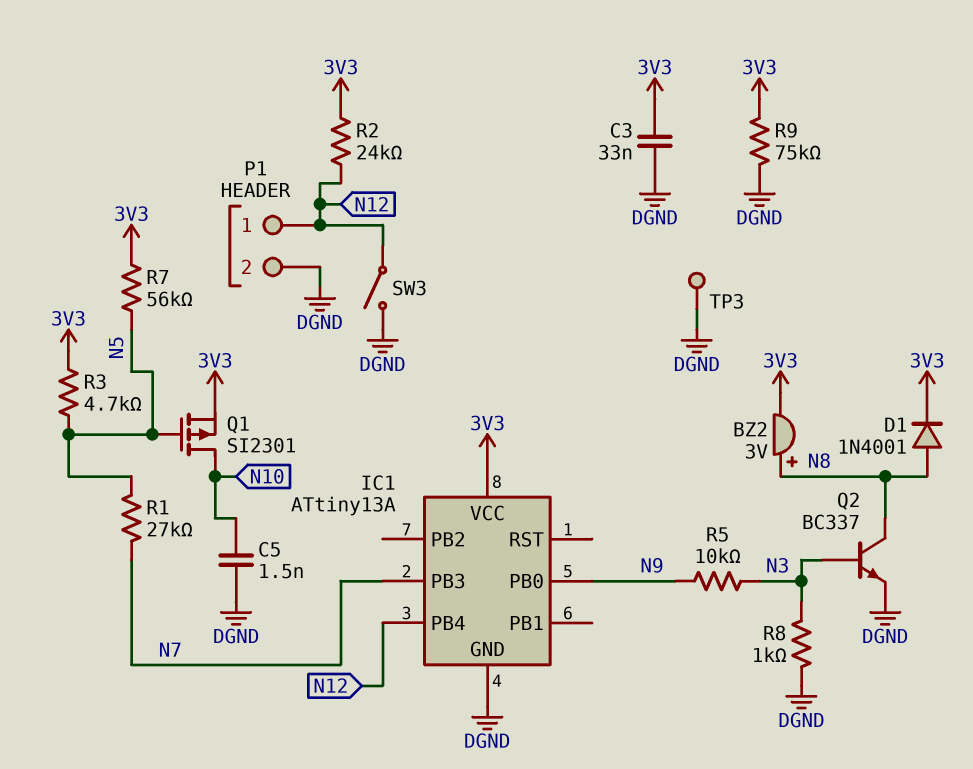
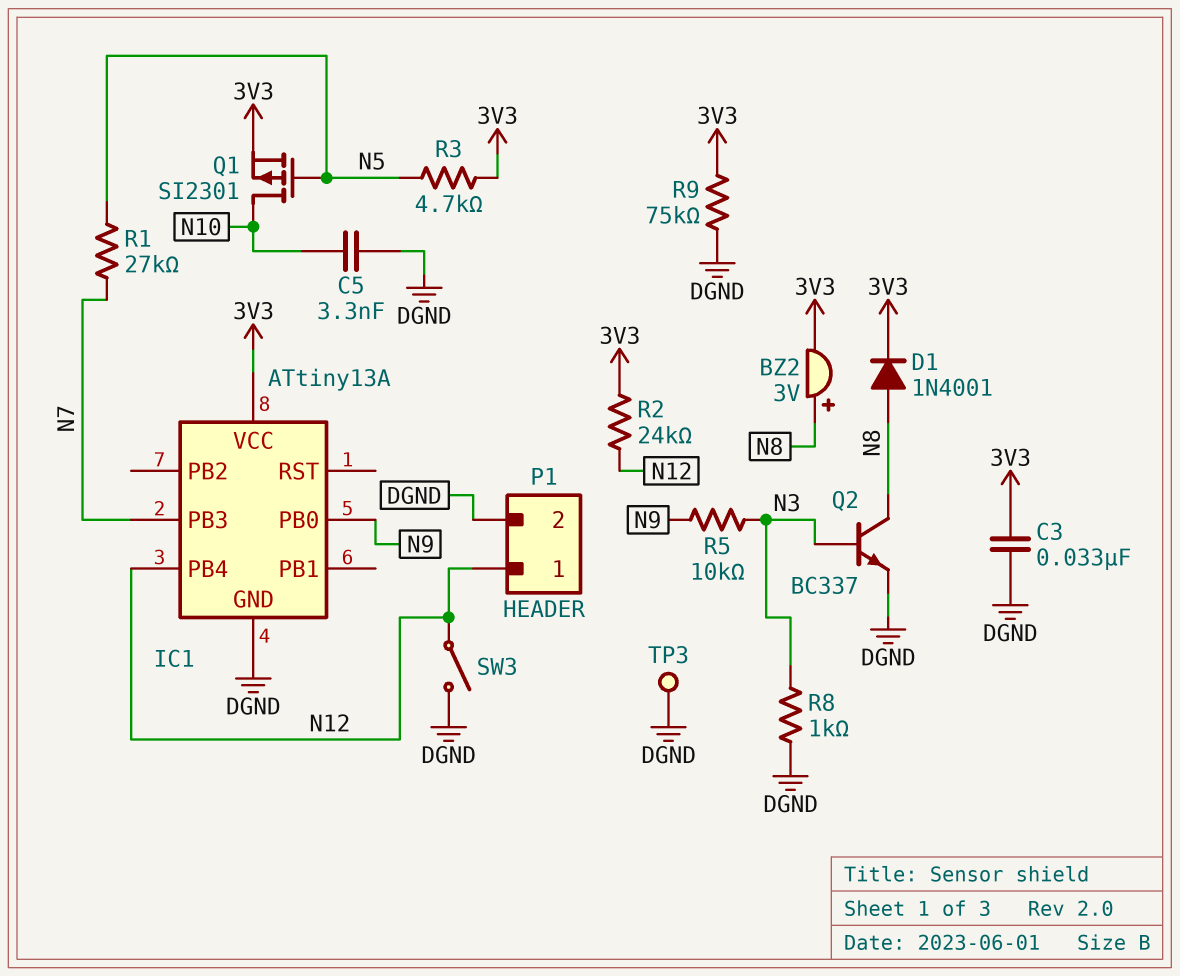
C5: 1.5nF (DGND, N10) -> 3.3nF (DGND, N10)
R7: 56k (3V3, N5) -> none

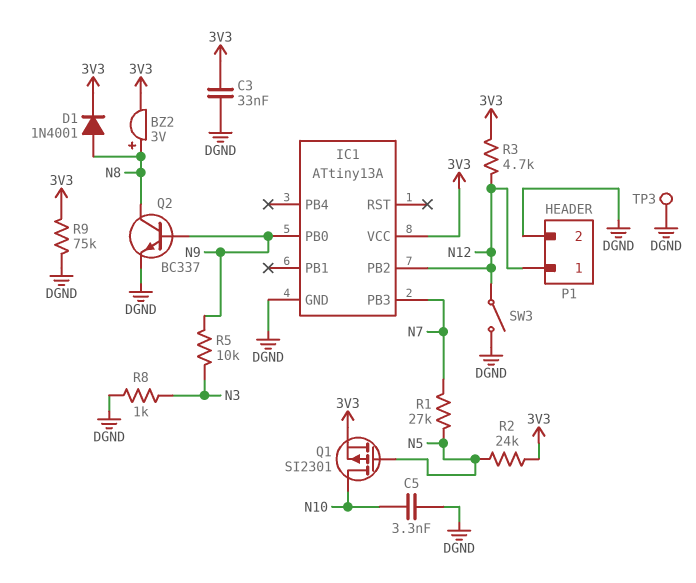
IC1 pin PB2: none -> N12
IC1 pin PB4: N12 -> none
Q2: NPN BC337 (B N3, C N8, E DGND) -> NPN BC337 (B N9, C N8, E DGND)
R2: 24k (3V3, N12) -> 24k (3V3, N5)
R3: 4.7k (3V3, N5) -> 4.7k (3V3, N12)

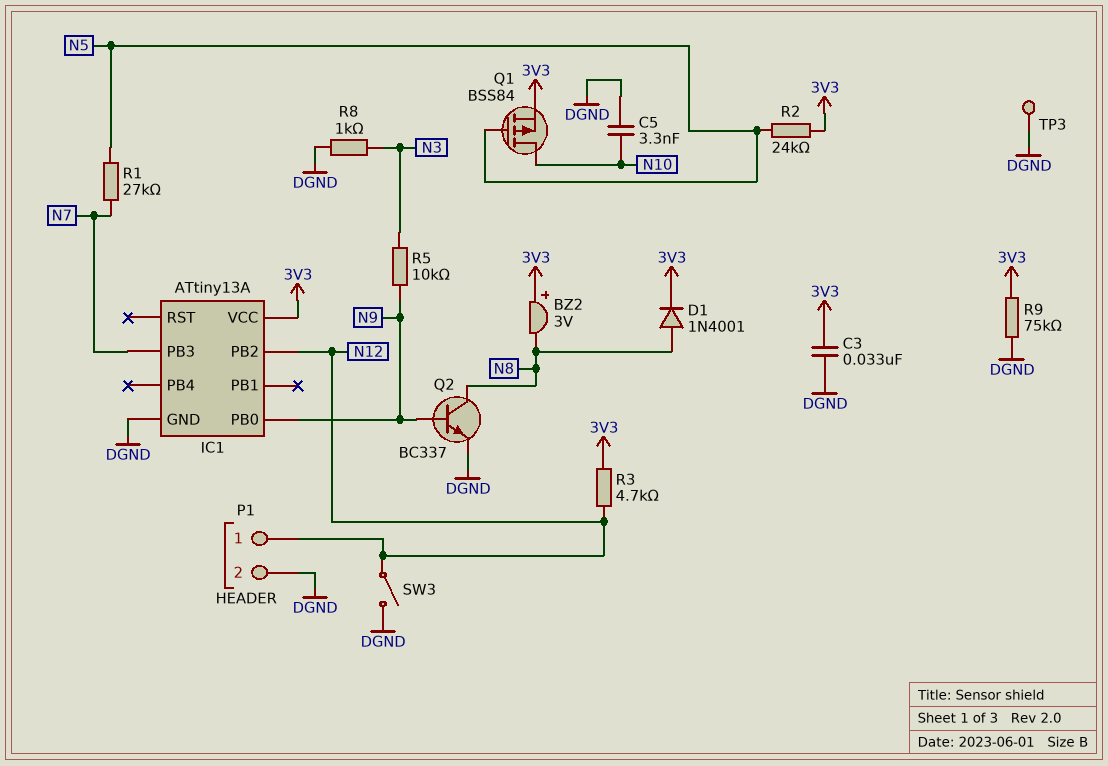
BZ2: buzzer 3V (plus N8, minus 3V3) -> buzzer 3V (plus 3V3, minus N8)
Q1: PMOS SI2301 (G N5, D N10, S 3V3) -> PMOS BSS84 (G N5, D N10, S 3V3)

